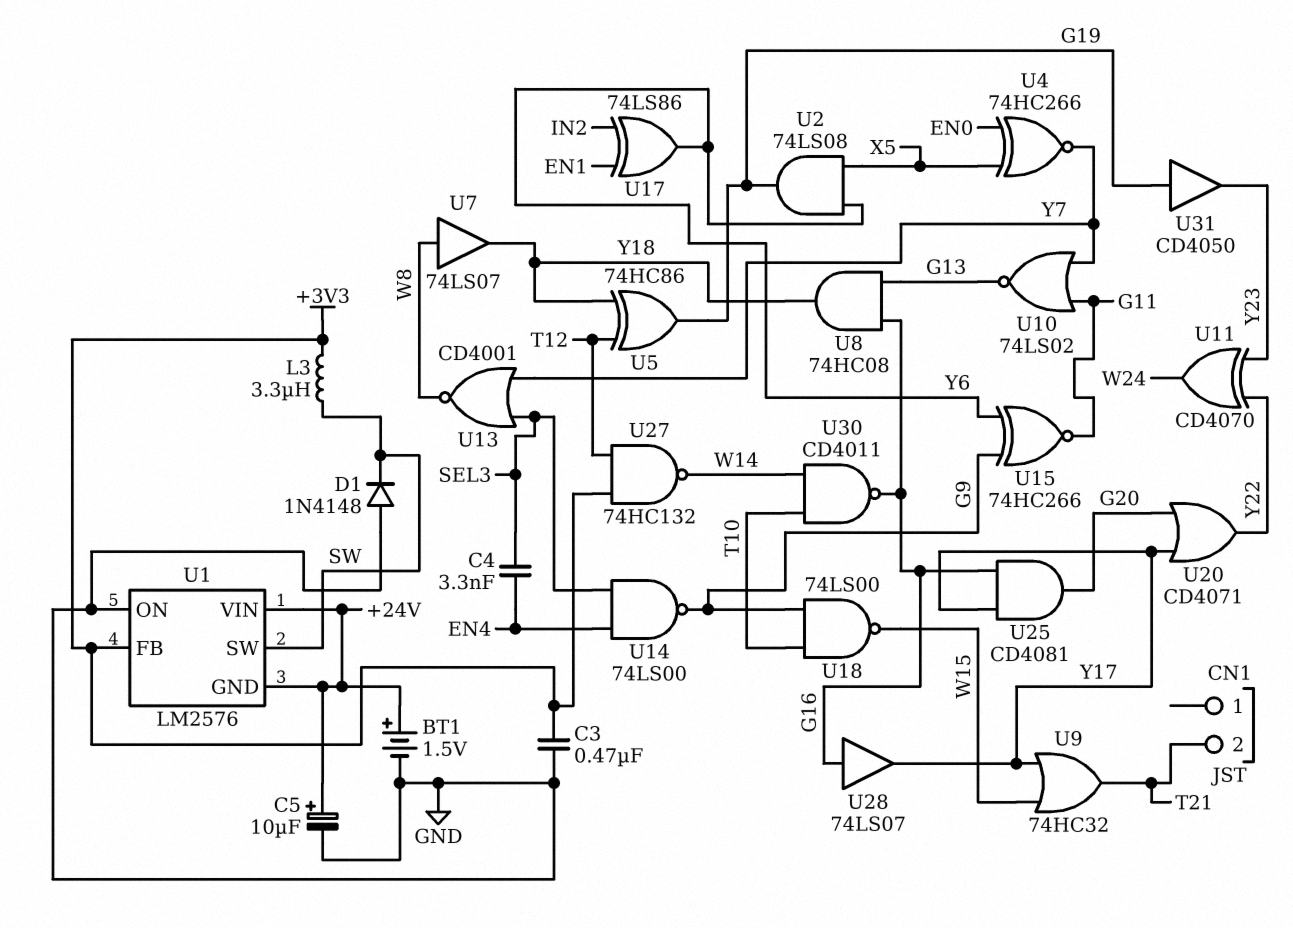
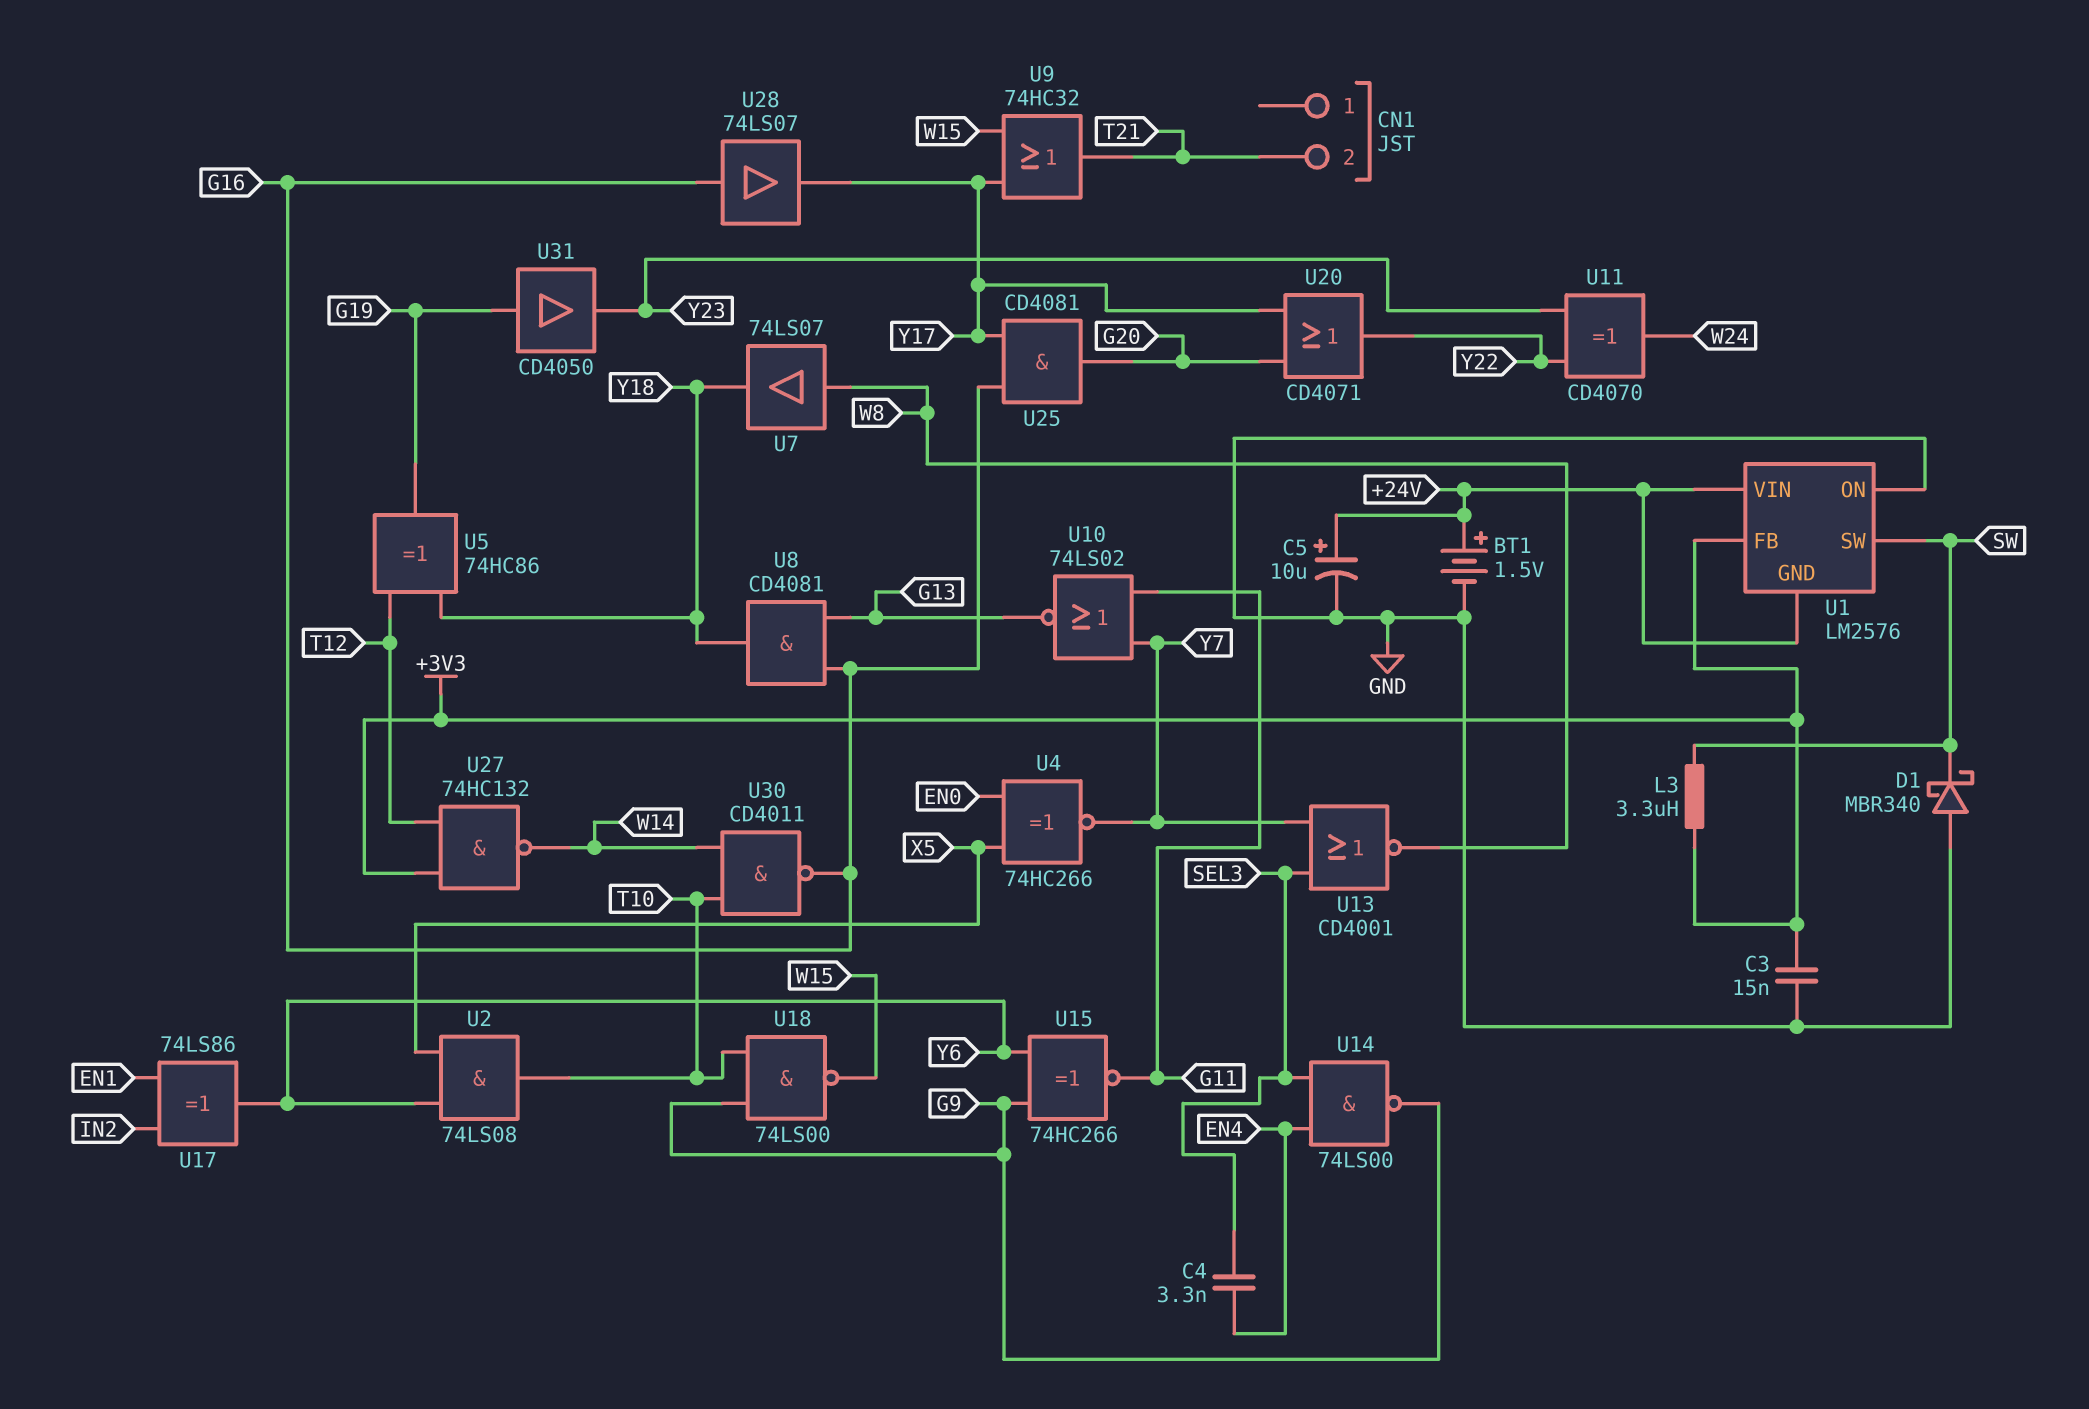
C3: 470nF (+3V3, GND) -> 15nF (+3V3, GND)
D1: diode 1N4148 (A GND, K SW) -> schottky MBR340 (A GND, K SW)
U2: AND 74LS08 (in X5, in Y6, out G19) -> AND 74LS08 (in X5, in Y6, out T10)
U8: AND 74HC08 (in G13, in G16, out Y18) -> AND CD4081 (in G13, in G16, out Y18)

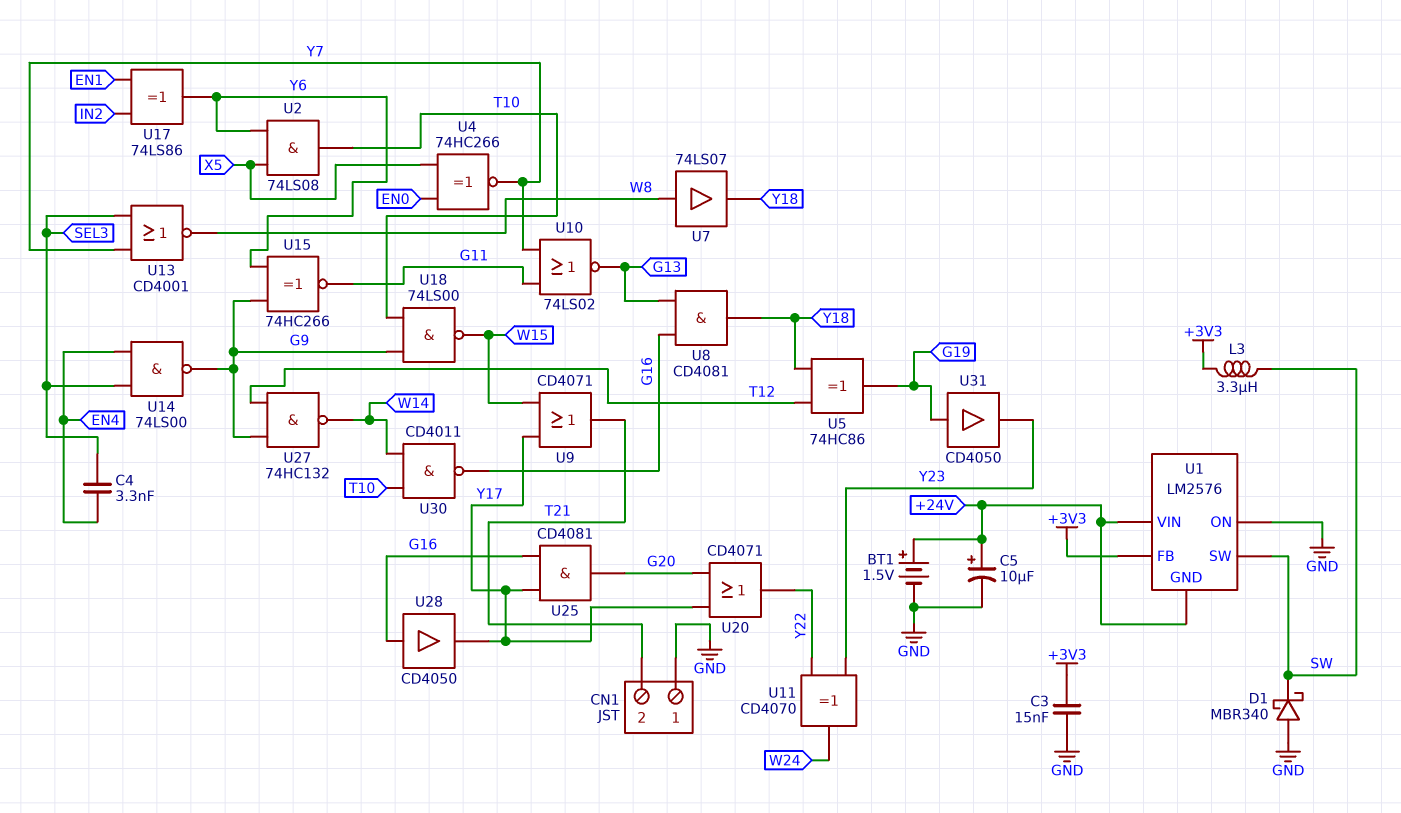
CN1 pin 1: none -> GND
U9: OR 74HC32 (in W15, in Y17, out T21) -> OR CD4071 (in W15, in Y17, out T21)
U27: NAND 74HC132 (in +3V3, in T12, out W14) -> NAND 74HC132 (in G9, in T12, out W14)
U28: buffer 74LS07 (in G16, out Y17) -> buffer CD4050 (in G16, out Y17)

